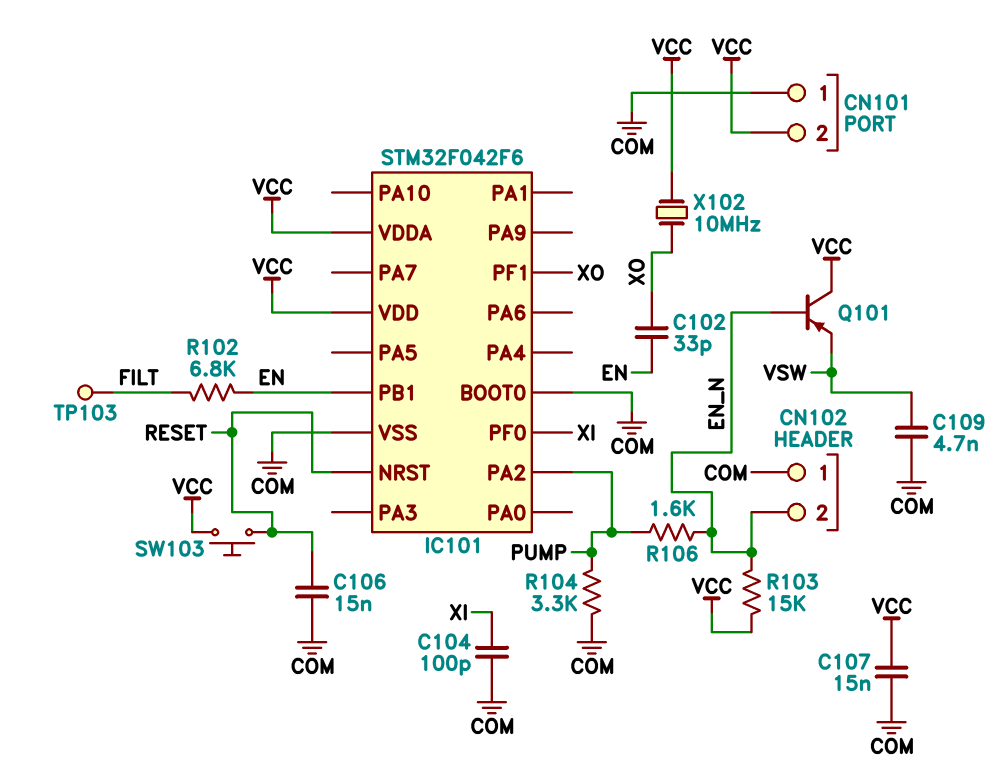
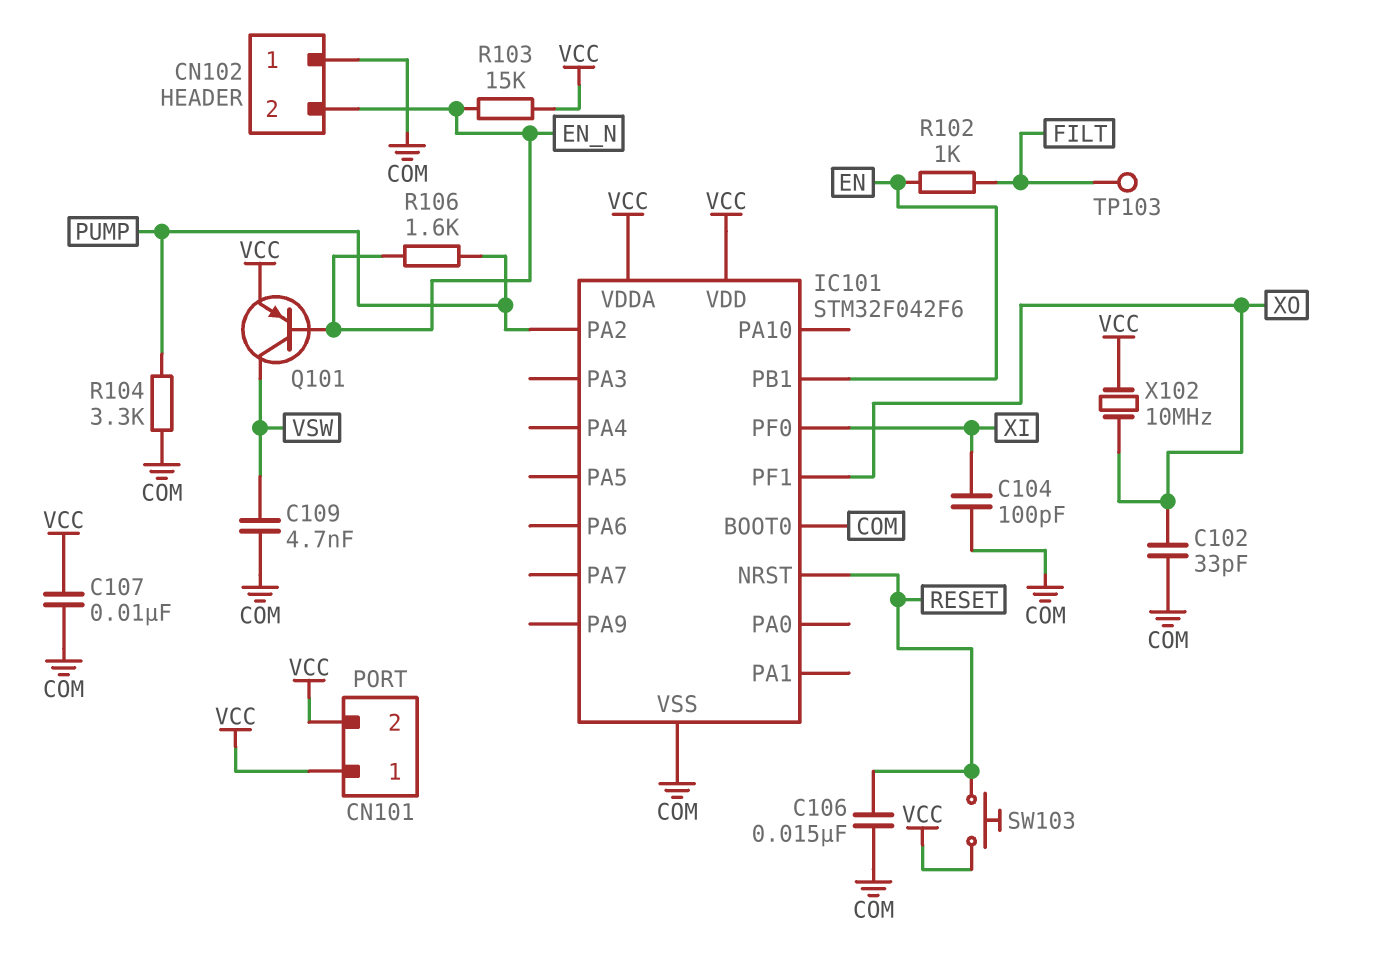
C102: 33pF (EN, XO) -> 33pF (COM, XO)
C107: 15nF (COM, VCC) -> 10nF (COM, VCC)
CN101 pin 1: COM -> VCC
Q101: PNP (B EN_N, C VCC, E VSW) -> PNP (B EN_N, C VSW, E VCC)
R102: 6.8k (EN, FILT) -> 1k (EN, FILT)

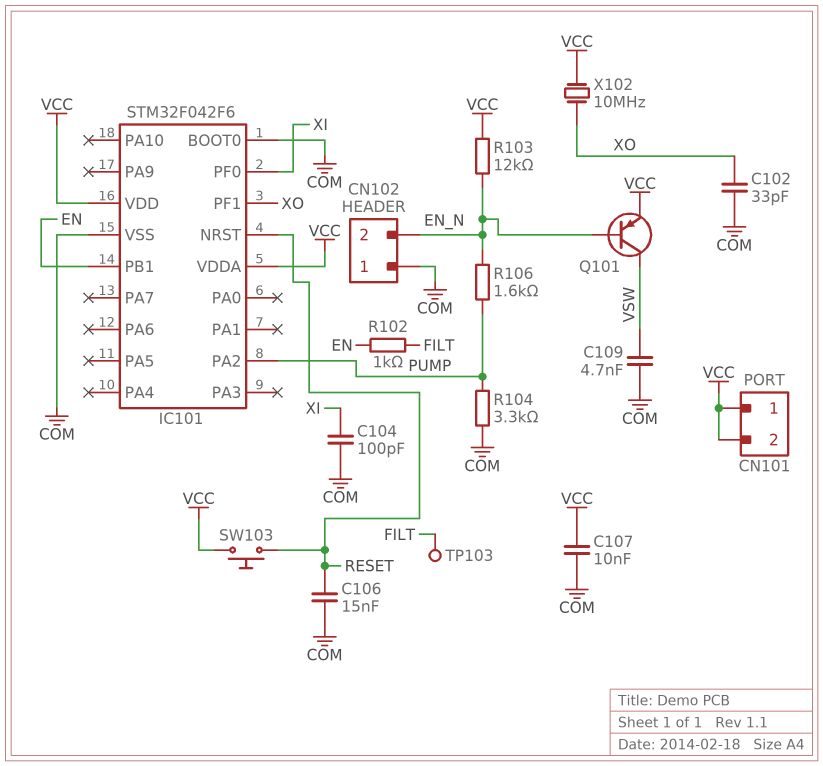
R103: 15k (EN_N, VCC) -> 12k (EN_N, VCC)

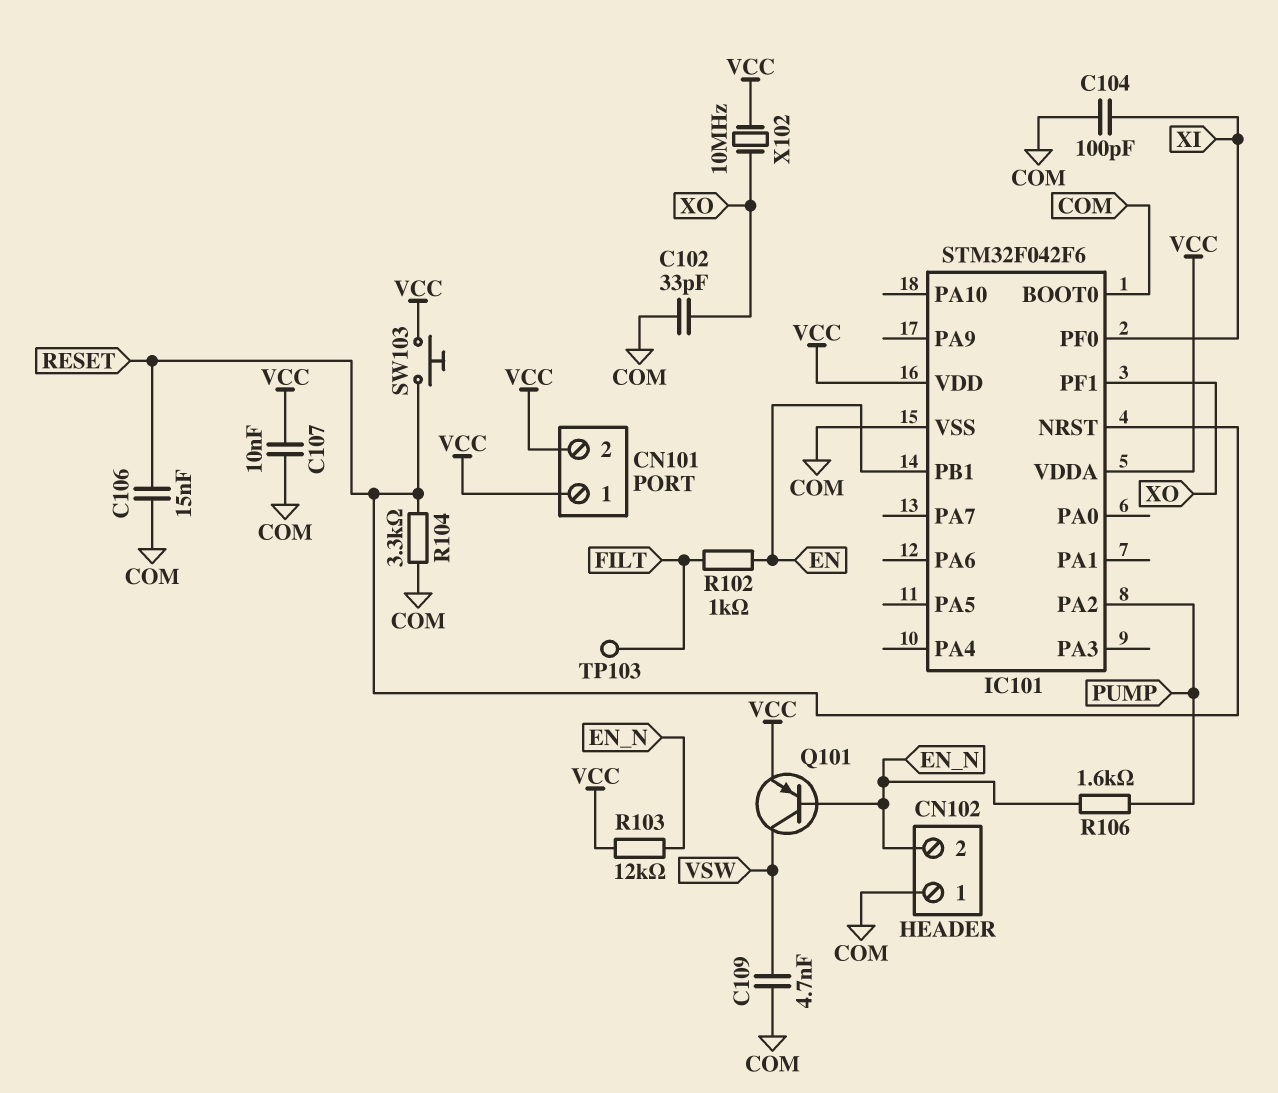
R104: 3.3k (COM, PUMP) -> 3.3k (COM, RESET)

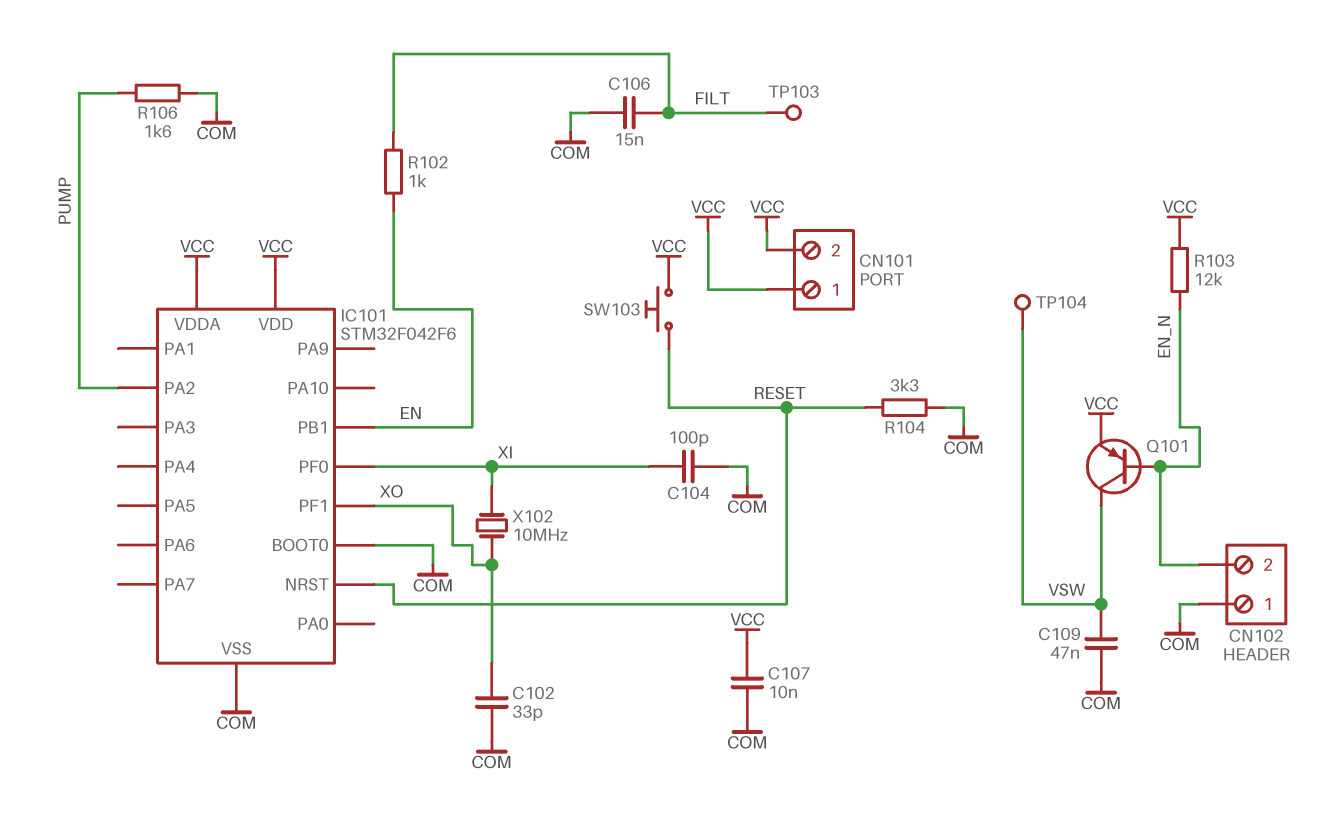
C106: 15nF (COM, RESET) -> 15nF (COM, FILT)
C109: 4.7nF (COM, VSW) -> 47nF (COM, VSW)
R106: 1.6k (EN_N, PUMP) -> 1.6k (COM, PUMP)
TP104: none -> test point (VSW)
X102: 10MHz (VCC, XO) -> 10MHz (XI, XO)

